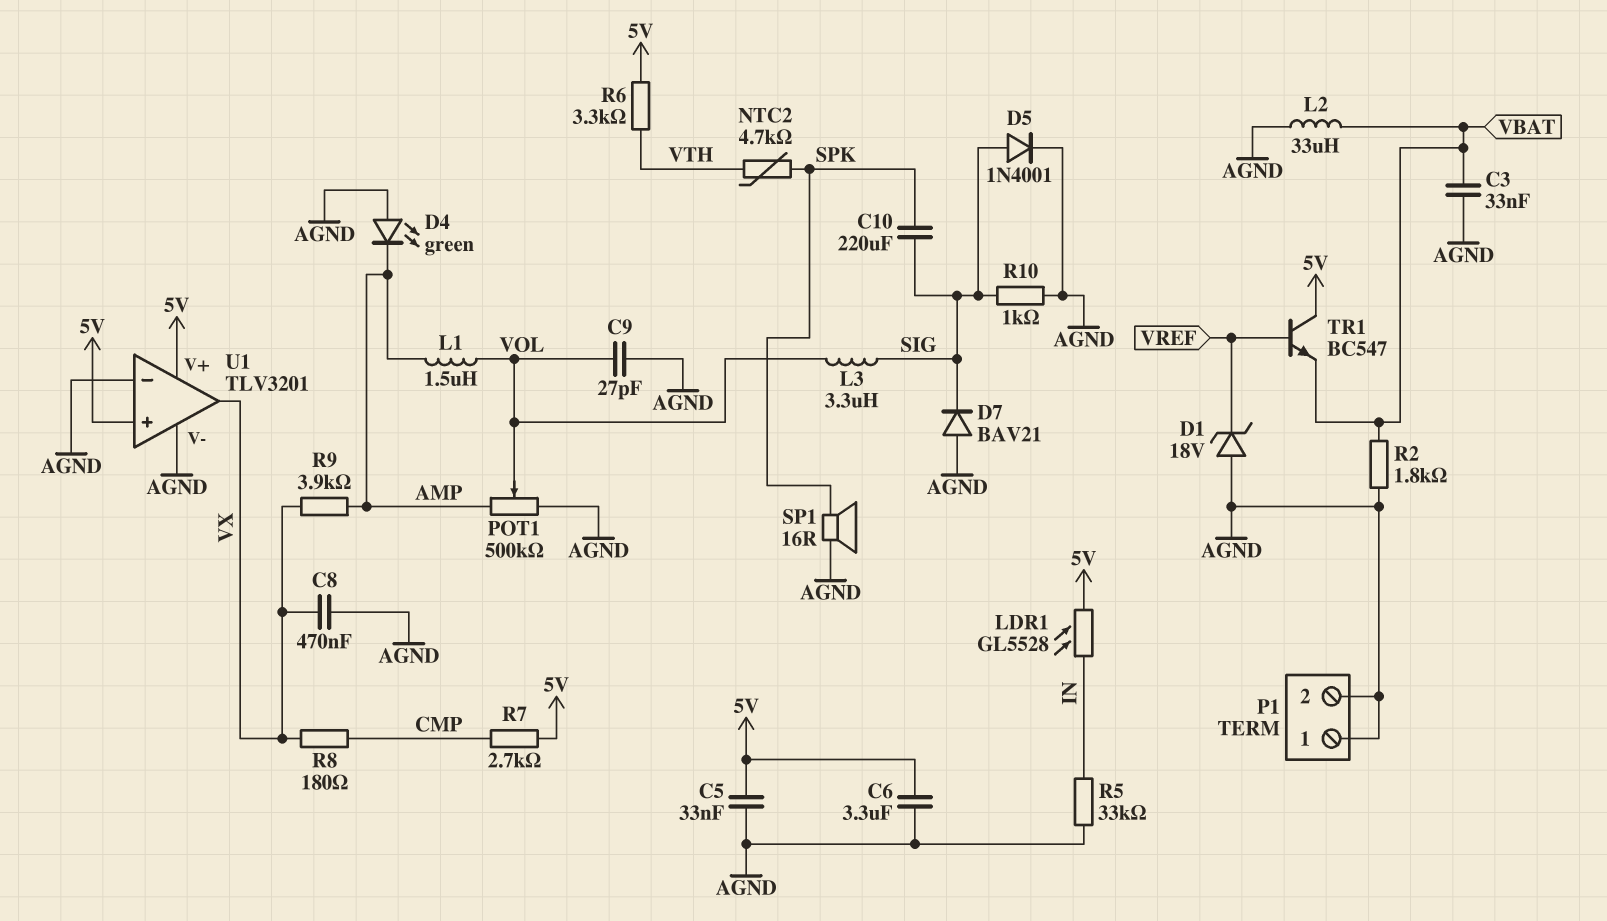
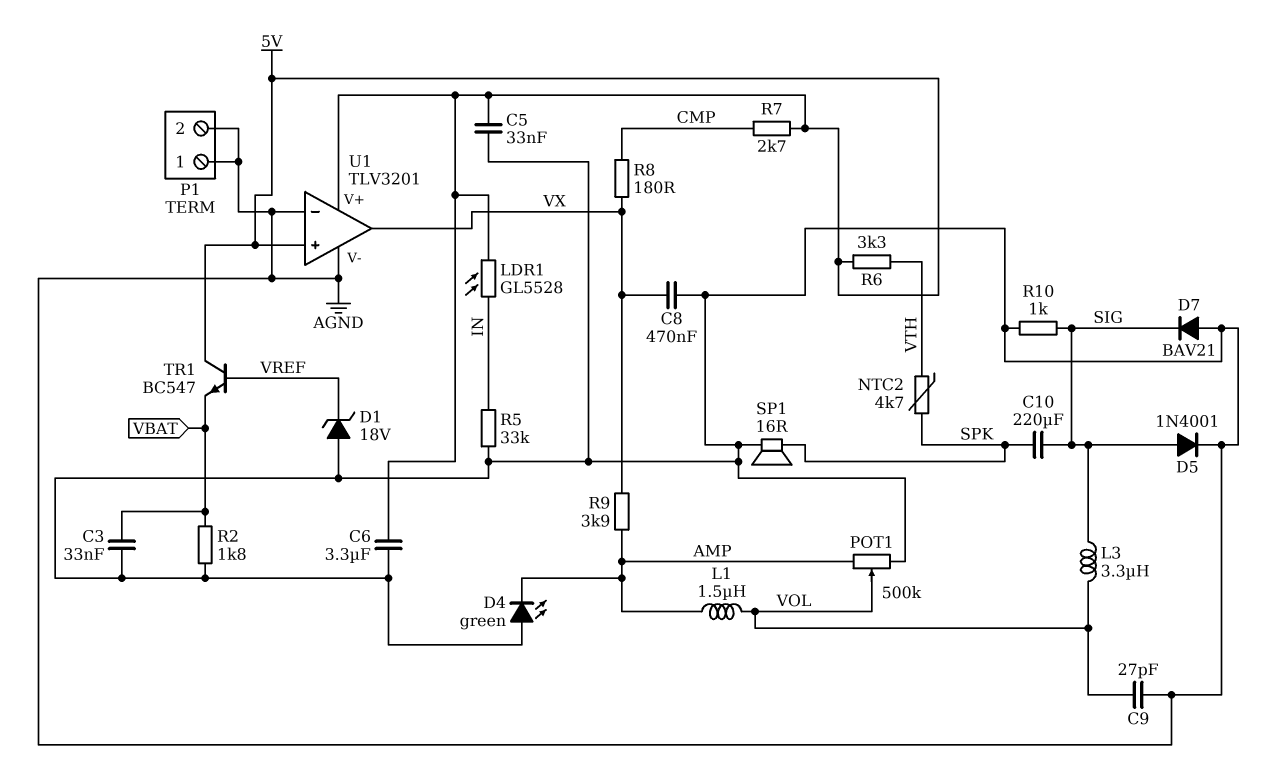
L2: 33uH (AGND, VBAT) -> none

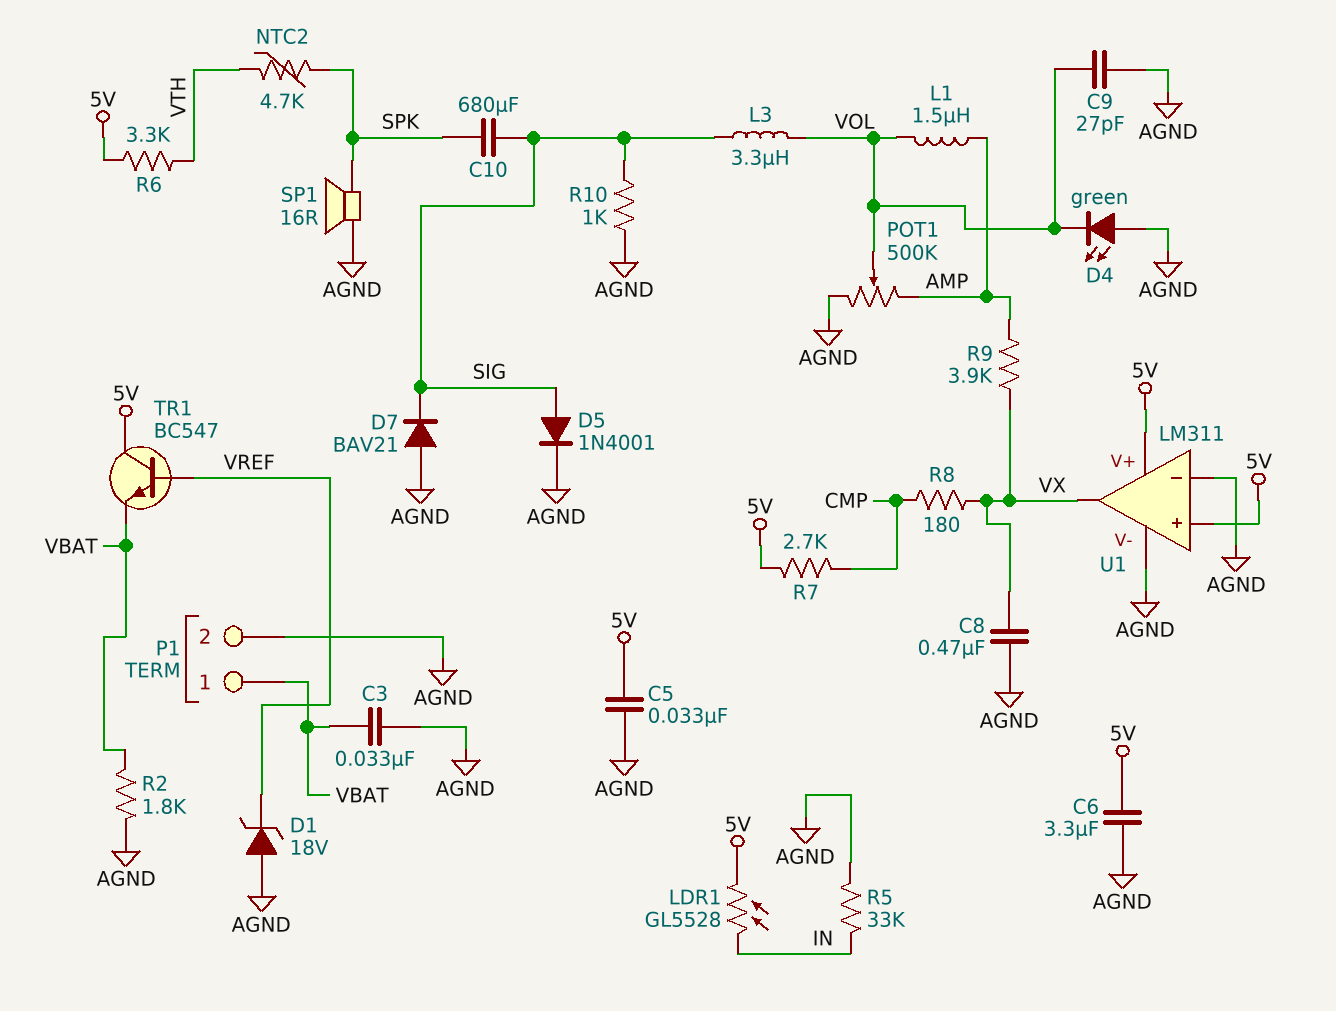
C10: 220uF (SIG, SPK) -> 680uF (SIG, SPK)
D4: LED green (A AGND, K AMP) -> LED green (A AGND, K VOL)
P1 pin 1: AGND -> VBAT
U1: TLV3201 -> LM311

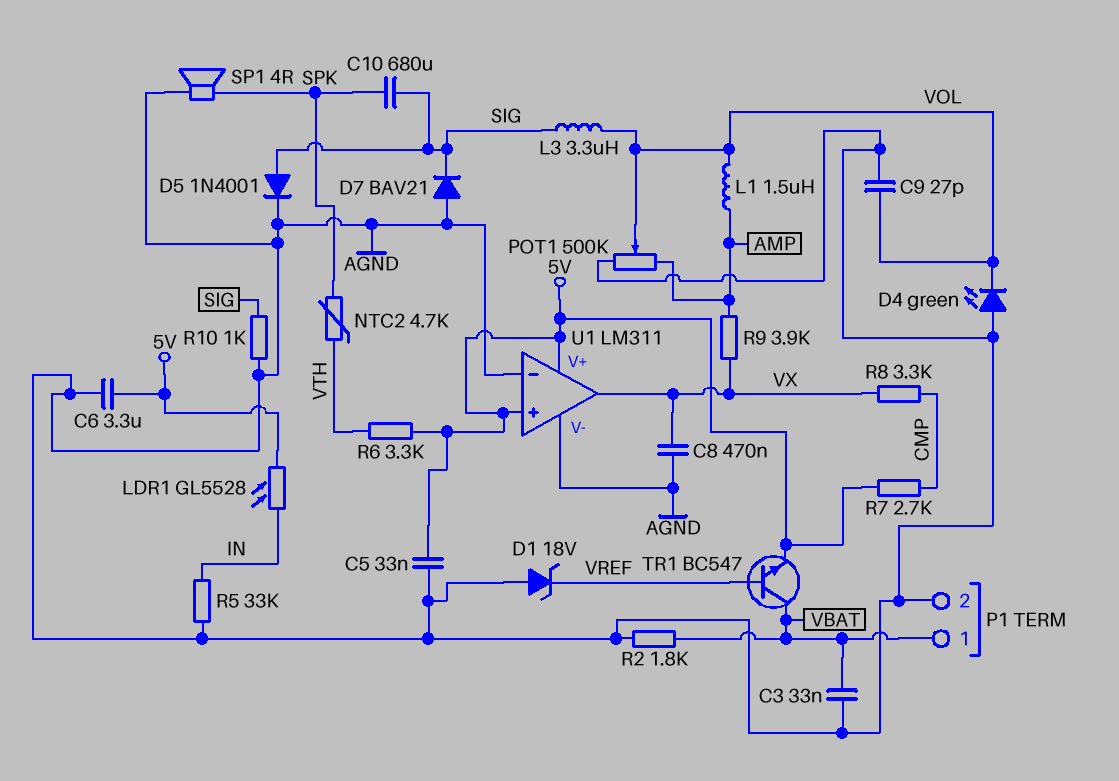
R8: 180 (CMP, VX) -> 3.3k (CMP, VX)
SP1: speaker 16R (AGND, SPK) -> speaker 4R (AGND, SPK)
TR1: NPN BC547 (B VREF, C 5V, E VBAT) -> NPN BC547 (B VREF, C VBAT, E 5V)

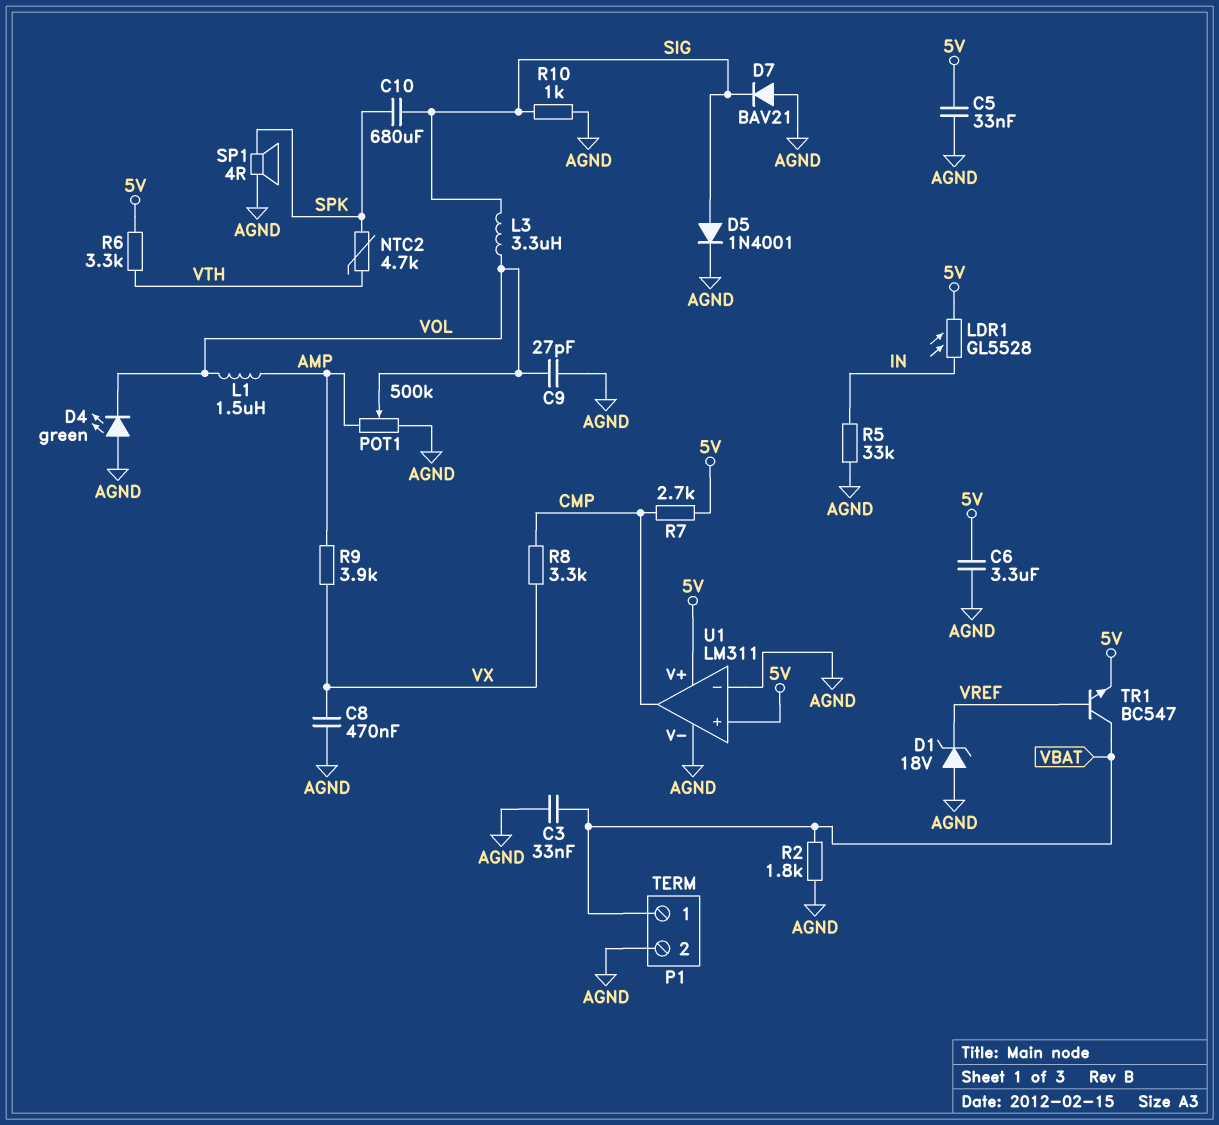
U1 pin out: VX -> CMP

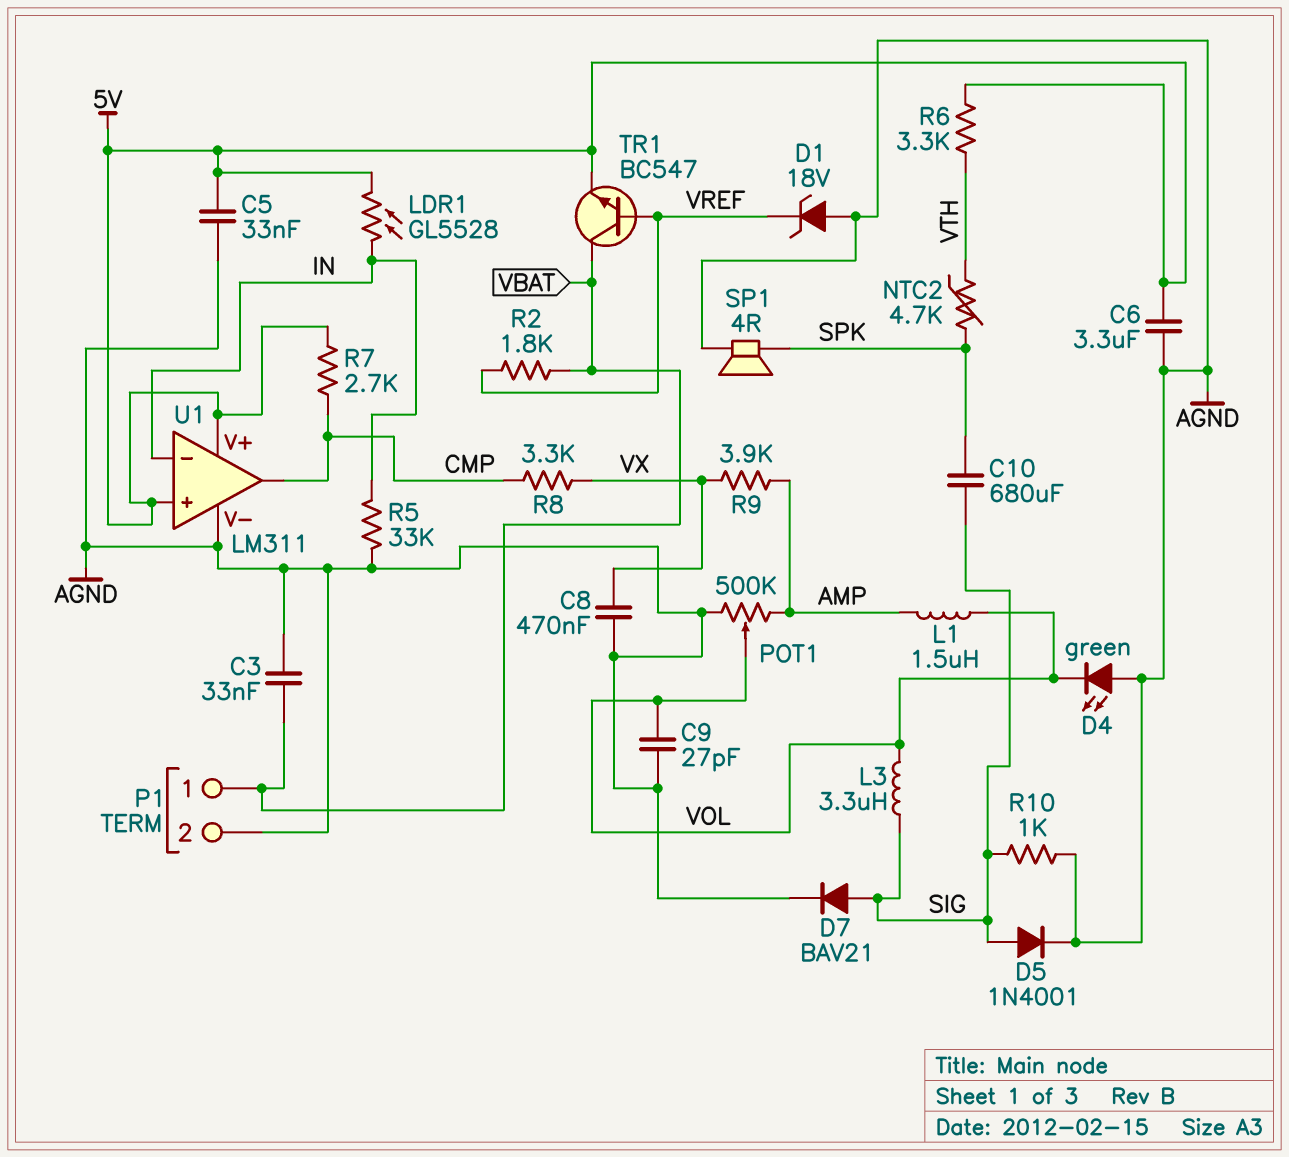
D7: diode BAV21 (A AGND, K SIG) -> diode BAV21 (A SIG, K AGND)
R2: 1.8k (AGND, VBAT) -> 1.8k (VBAT, VREF)
U1 pin in-: AGND -> IN

